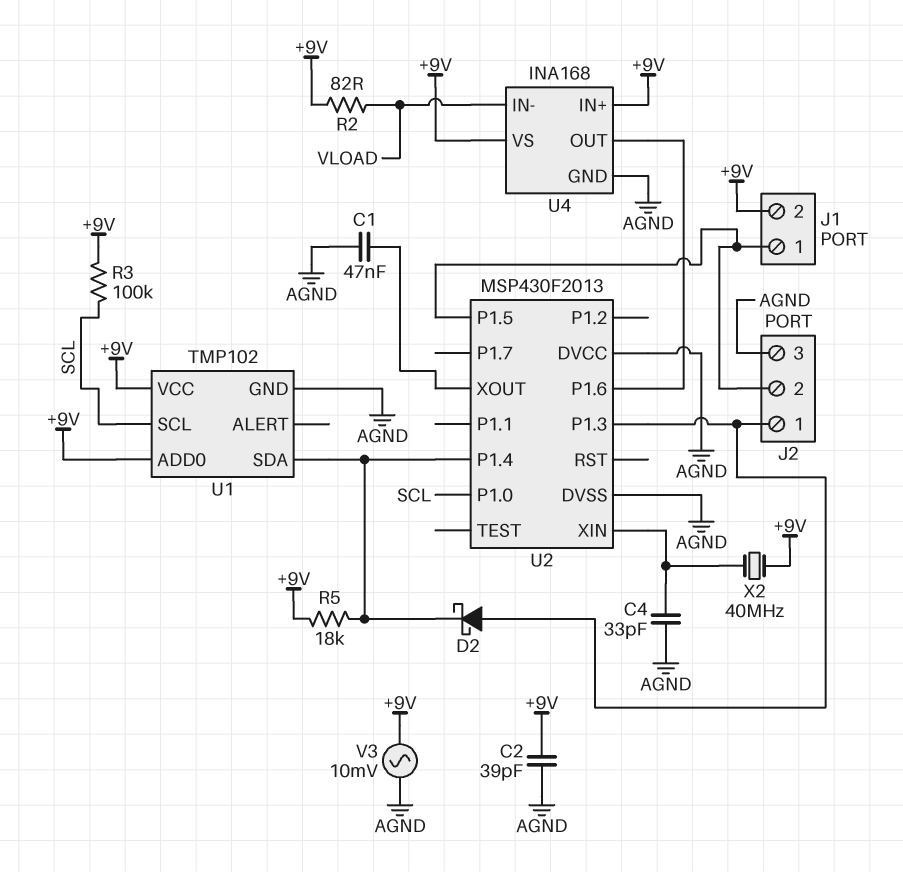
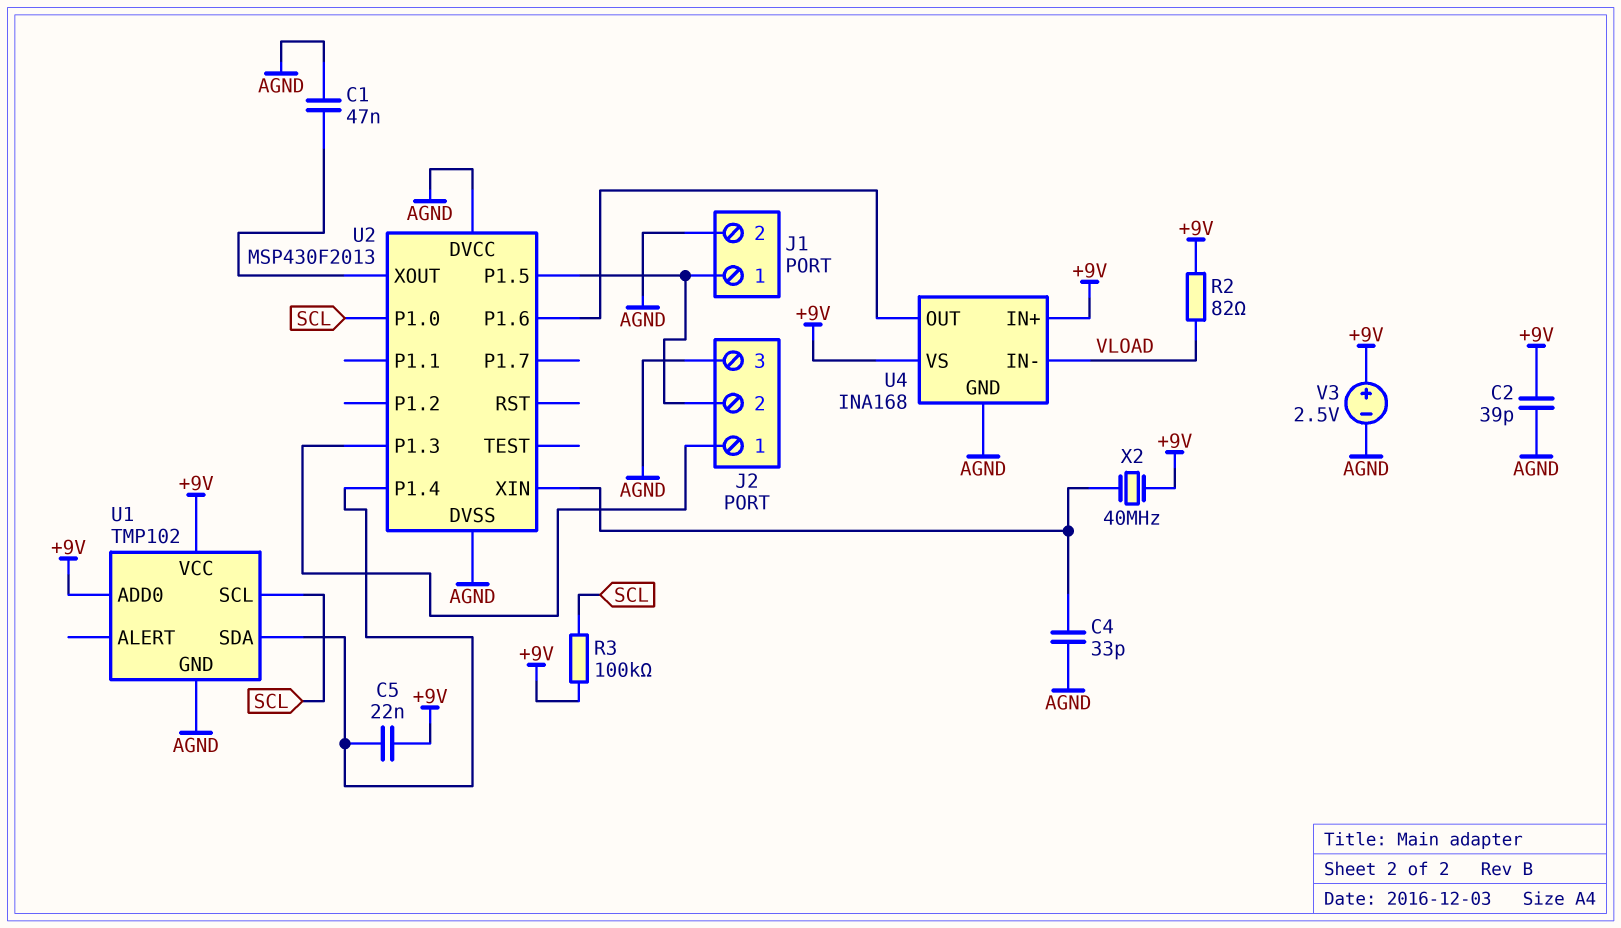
C5: none -> 22nF (+9V, U1/SDA)
D2: schottky (A J2/1, K U1/SDA) -> none
J1 pin 2: +9V -> AGND
R5: 18k (+9V, U1/SDA) -> none
V3: AC 10mV (+9V, AGND) -> 2.5V (plus +9V, minus AGND)

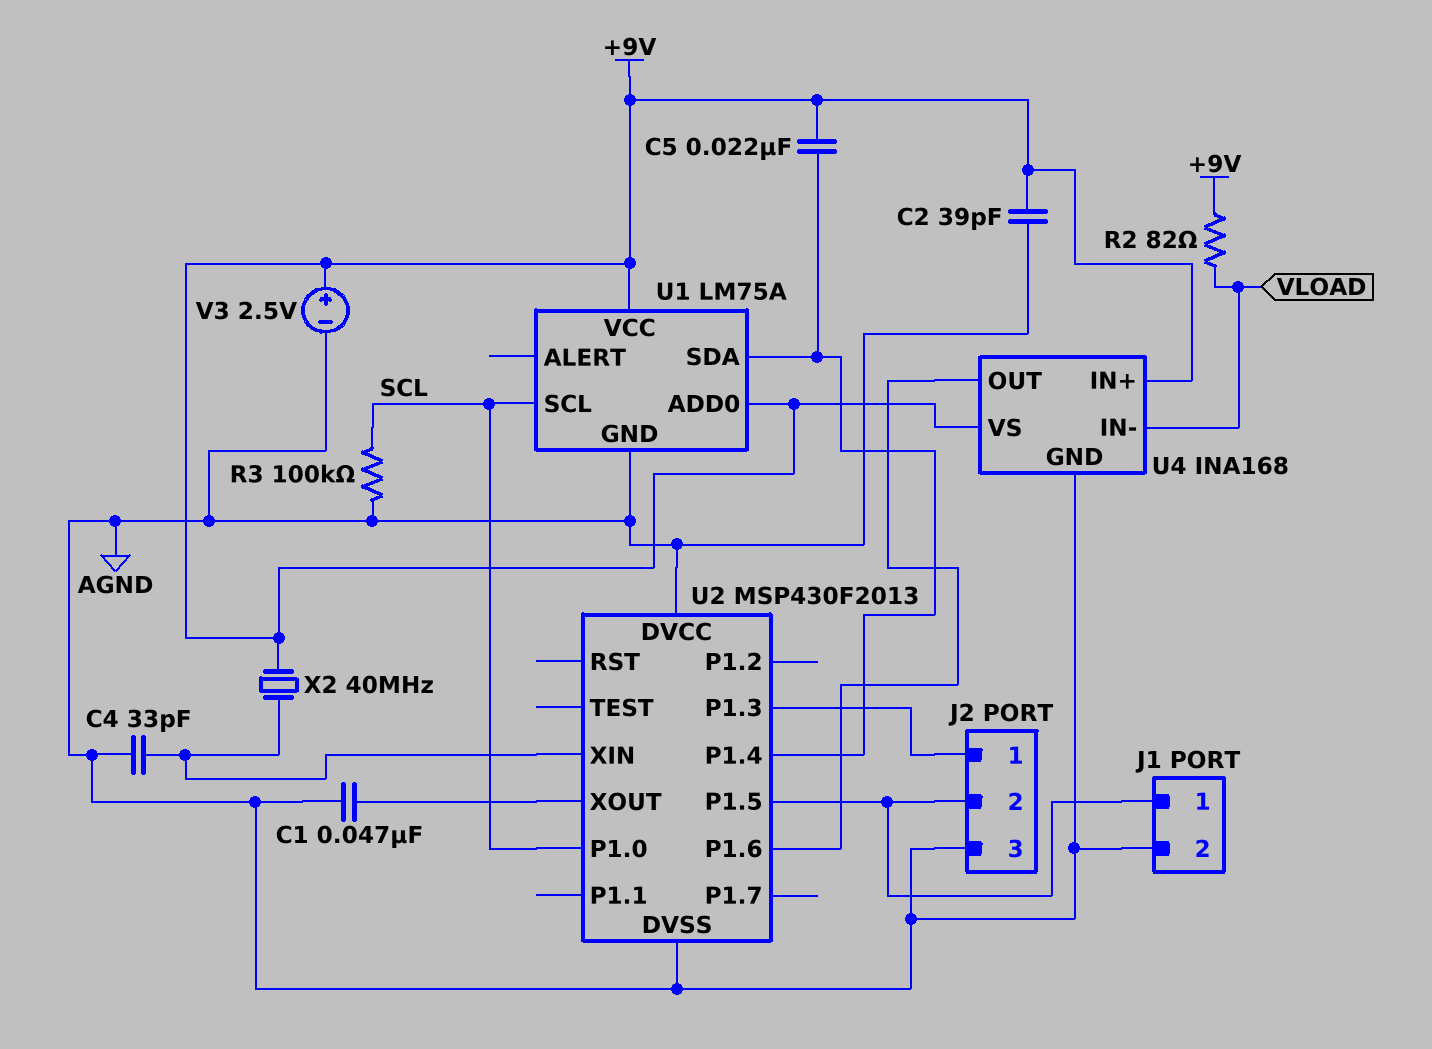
R3: 100k (+9V, SCL) -> 100k (AGND, SCL)
U1: TMP102 -> LM75A

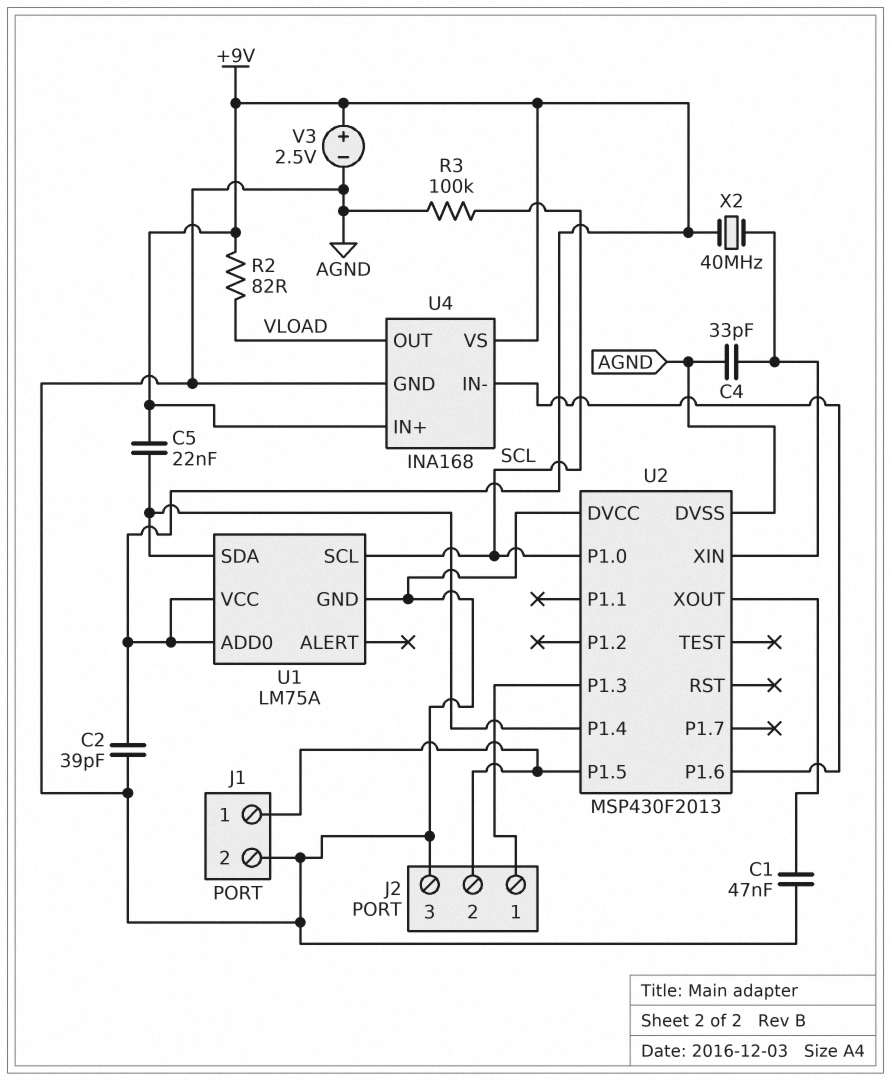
U4 pin IN-: VLOAD -> U2/P1.6
U4 pin OUT: U2/P1.6 -> VLOAD

